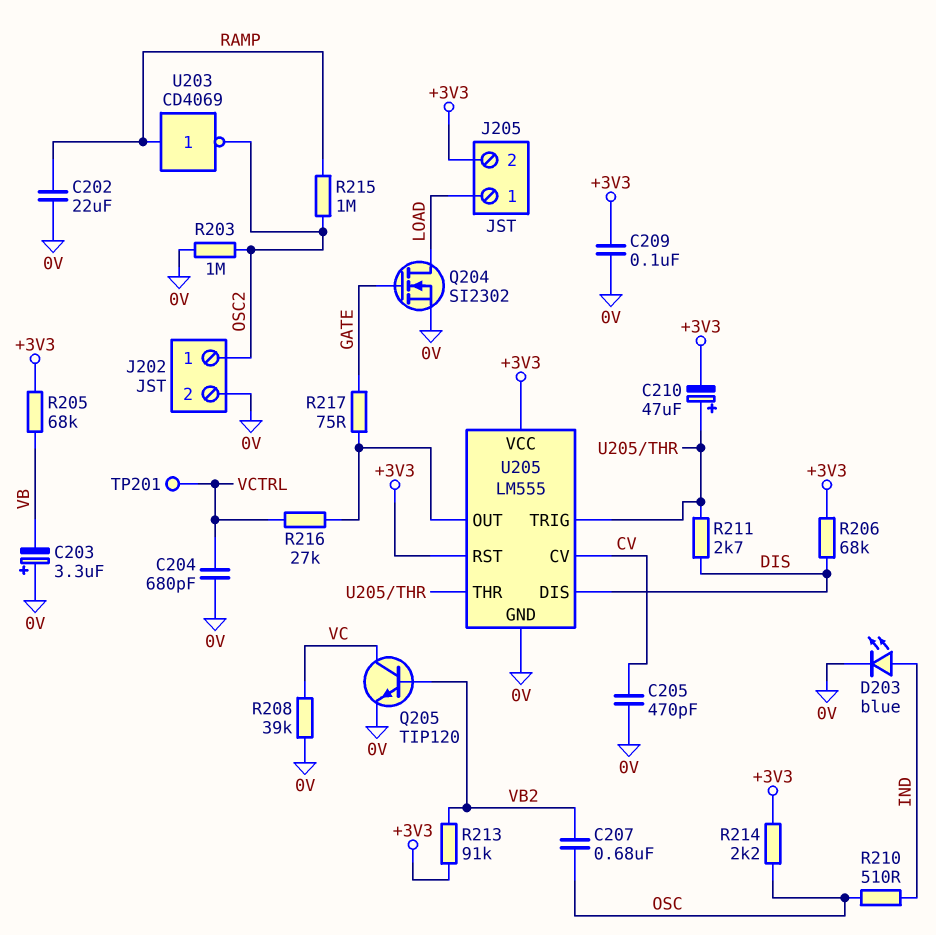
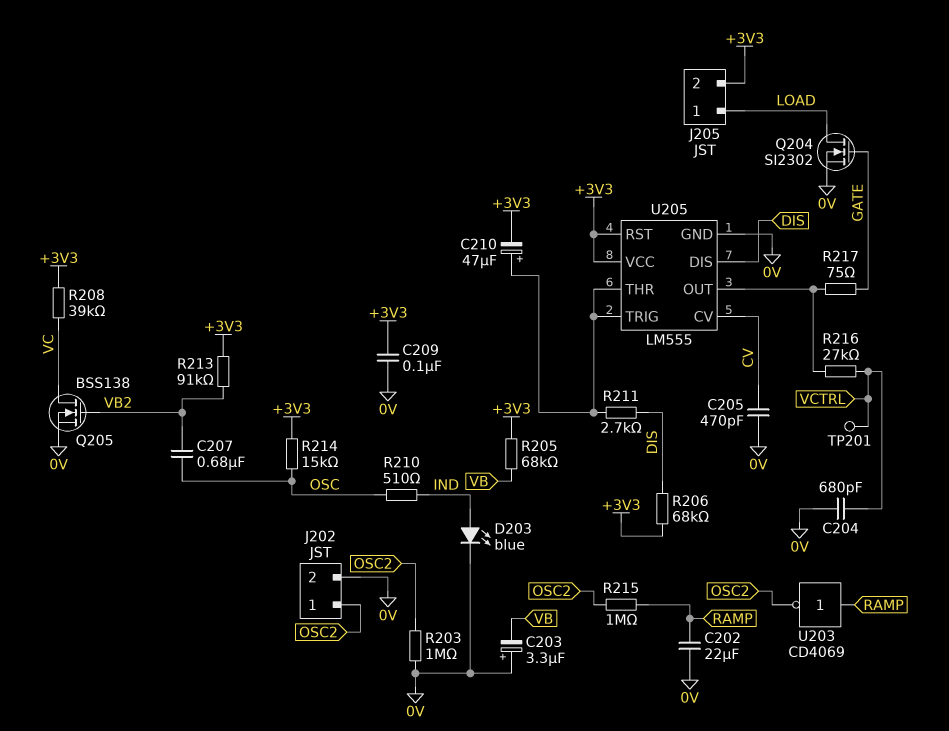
Q205: NPN TIP120 (B VB2, C VC, E 0V) -> NMOS BSS138 (G VB2, D VC, S 0V)
R208: 39k (0V, VC) -> 39k (+3V3, VC)
R214: 2.2k (+3V3, OSC) -> 15k (+3V3, OSC)

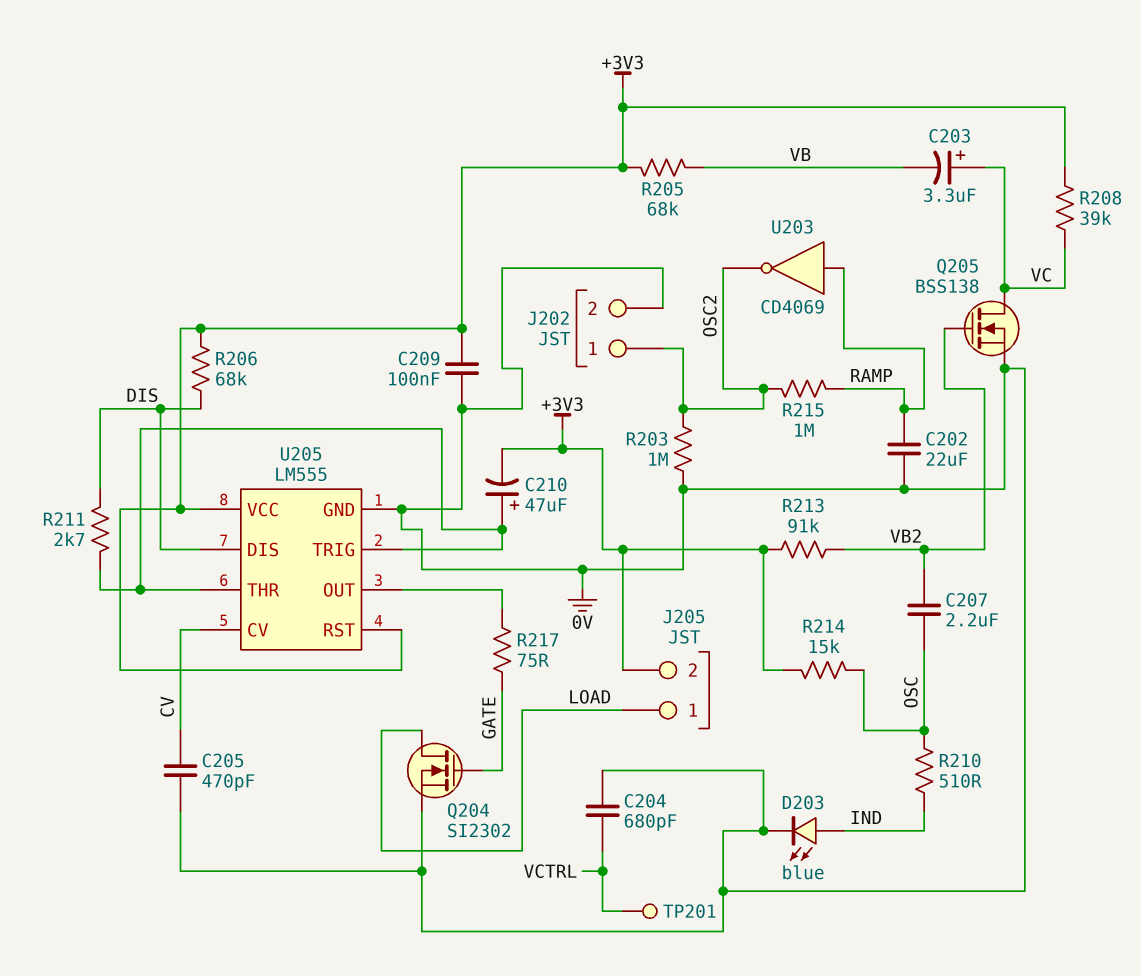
C203: 3.3uF (plus 0V, minus VB) -> 3.3uF (plus VC, minus VB)
C207: 680nF (OSC, VB2) -> 2.2uF (OSC, VB2)
R216: 27k (U205/OUT, VCTRL) -> none

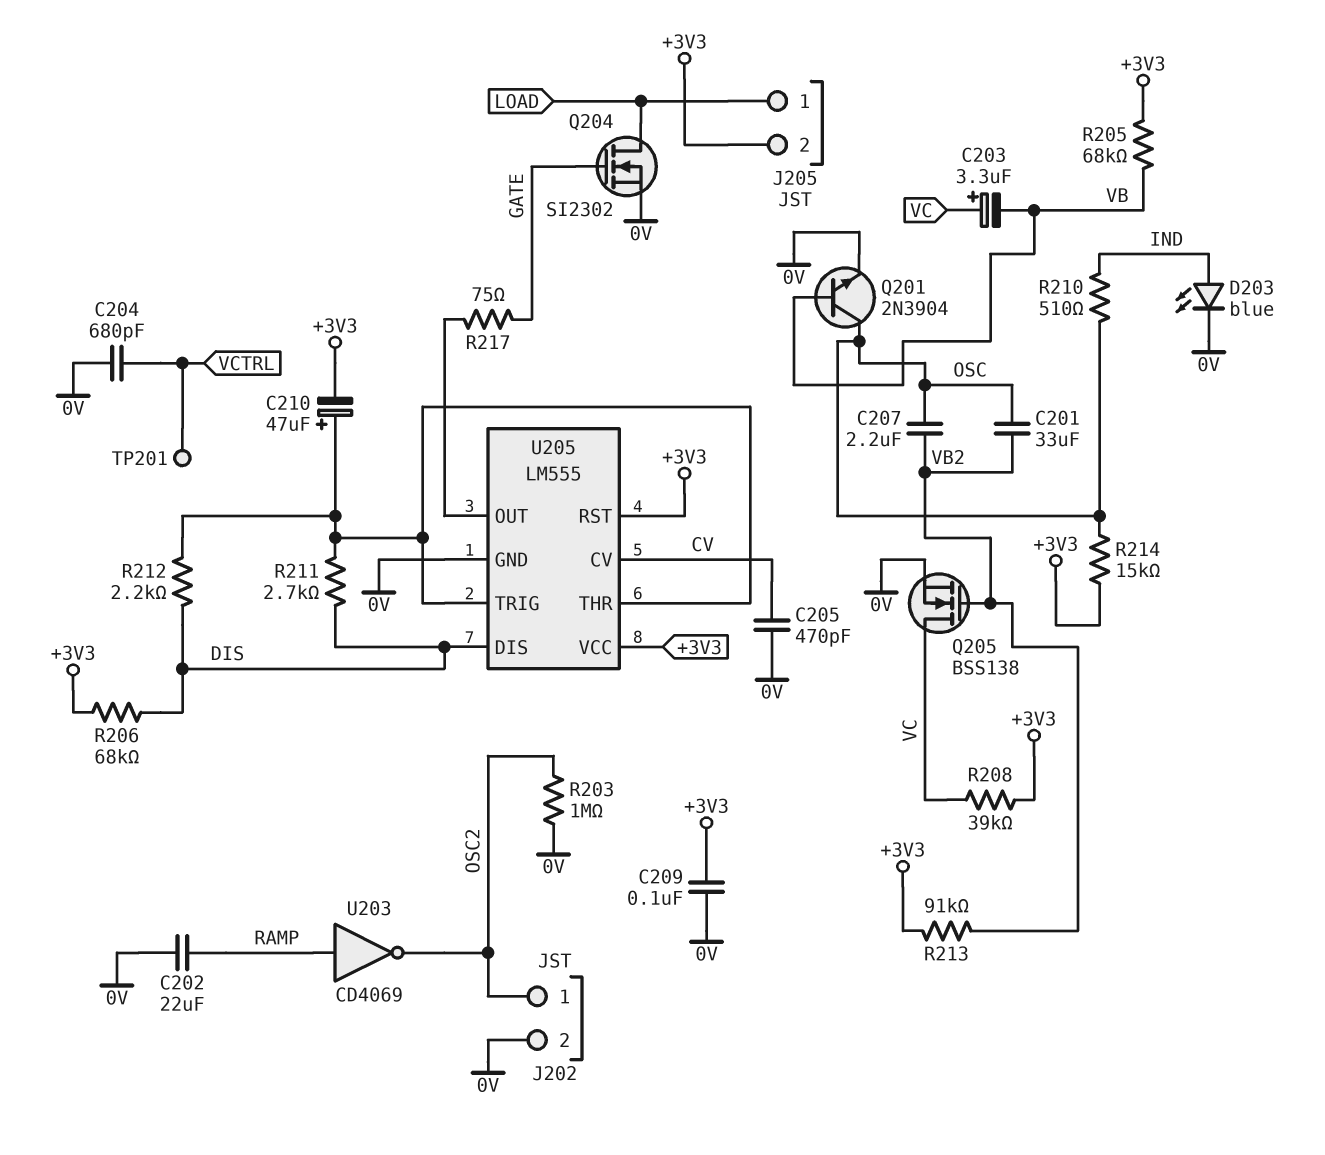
C201: none -> 33uF (OSC, VB2)
Q201: none -> NPN 2N3904 (B VB, C OSC, E 0V)
R212: none -> 2.2k (DIS, U205/THR)
R215: 1M (OSC2, RAMP) -> none

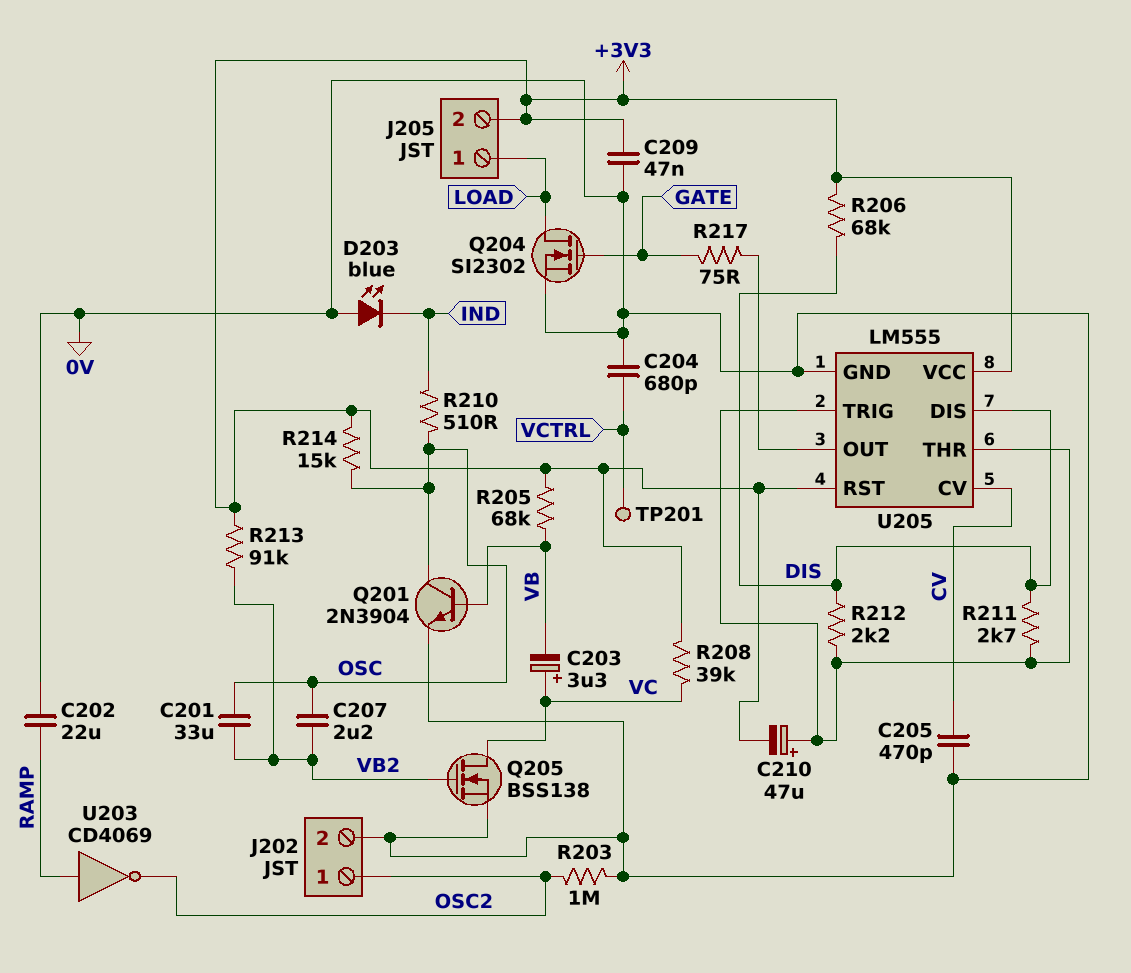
C209: 100nF (+3V3, 0V) -> 47nF (+3V3, 0V)
D203: LED blue (A IND, K 0V) -> LED blue (A 0V, K IND)

